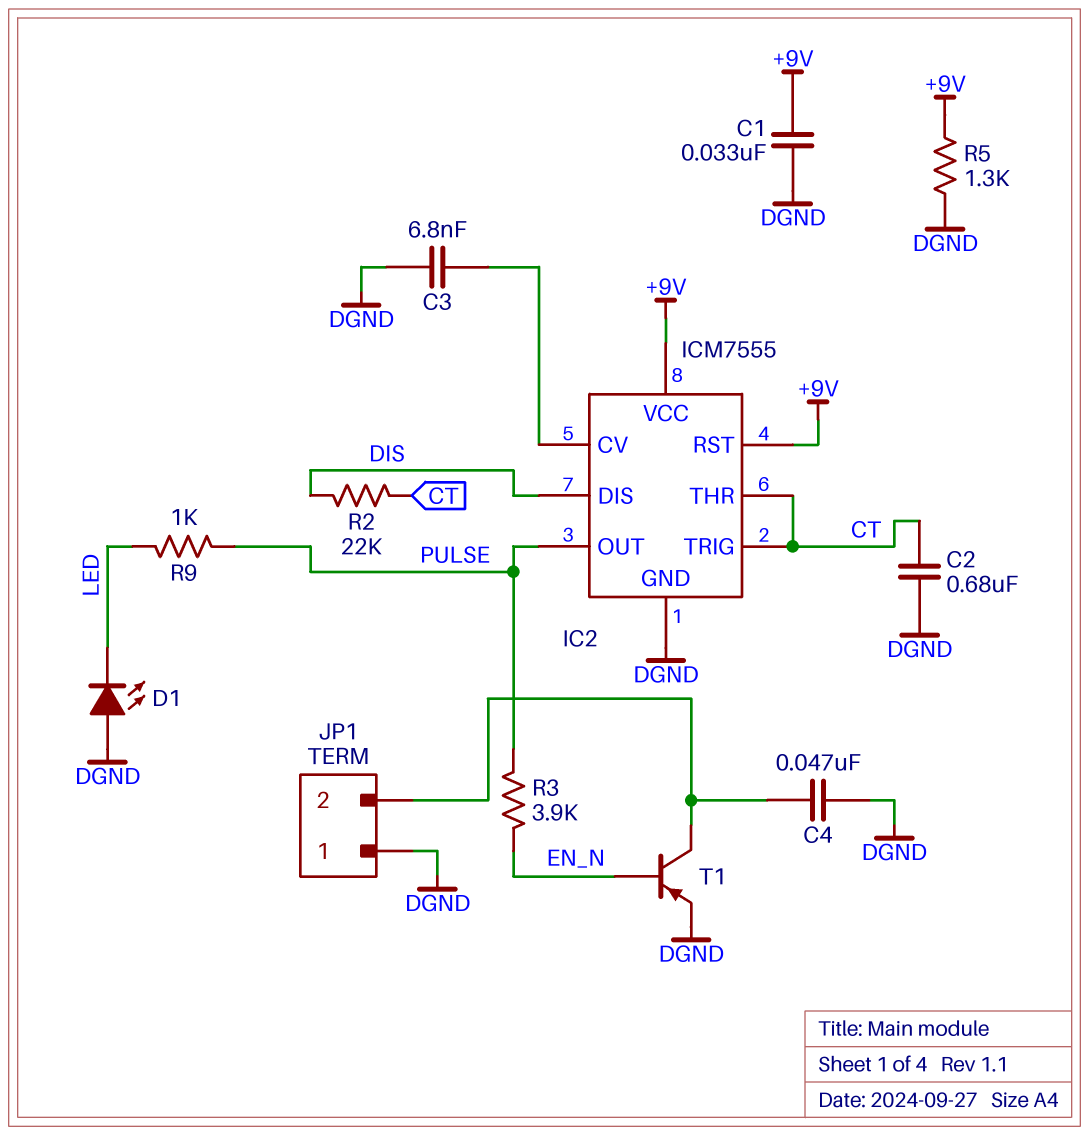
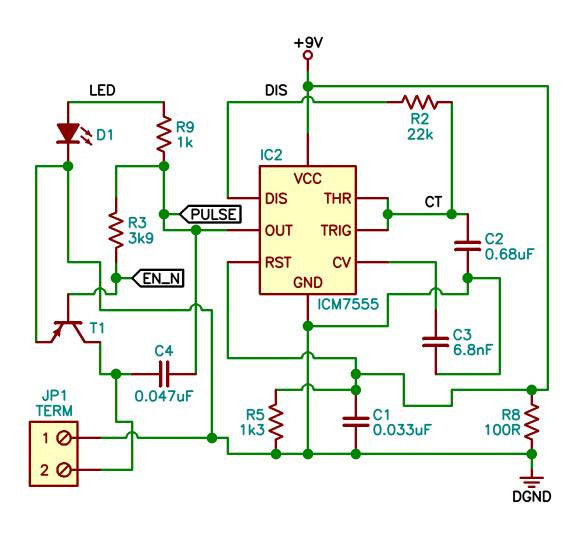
C4: 47nF (DGND, JP1/2) -> 47nF (JP1/2, PULSE)
D1: LED (A DGND, K LED) -> LED (A LED, K DGND)
R8: none -> 100 (+9V, DGND)

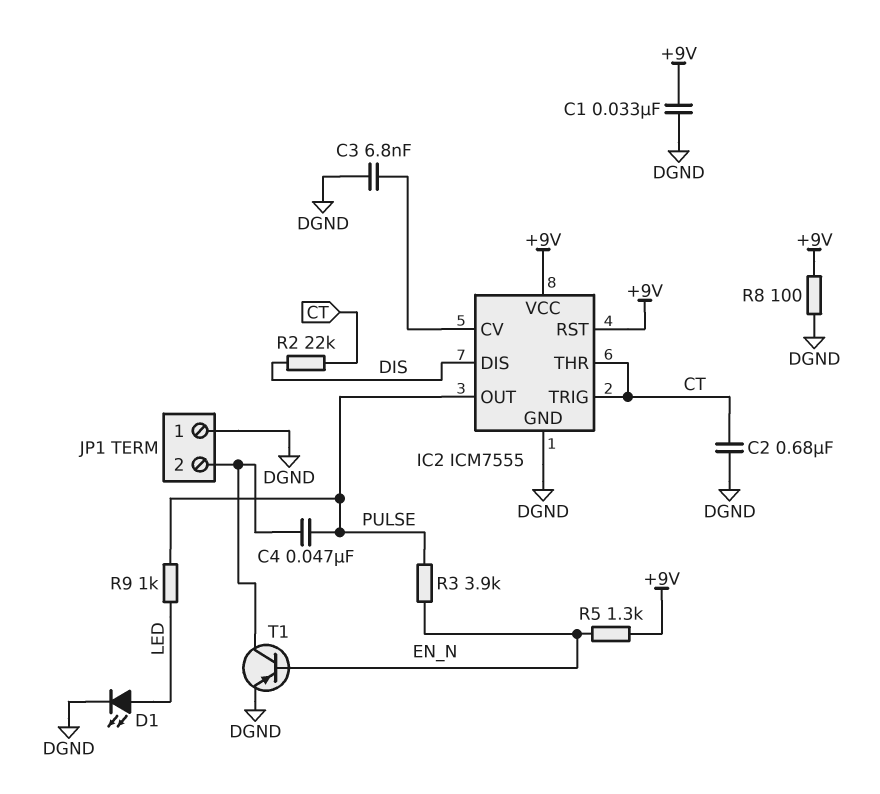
R5: 1.3k (+9V, DGND) -> 1.3k (+9V, EN_N)

